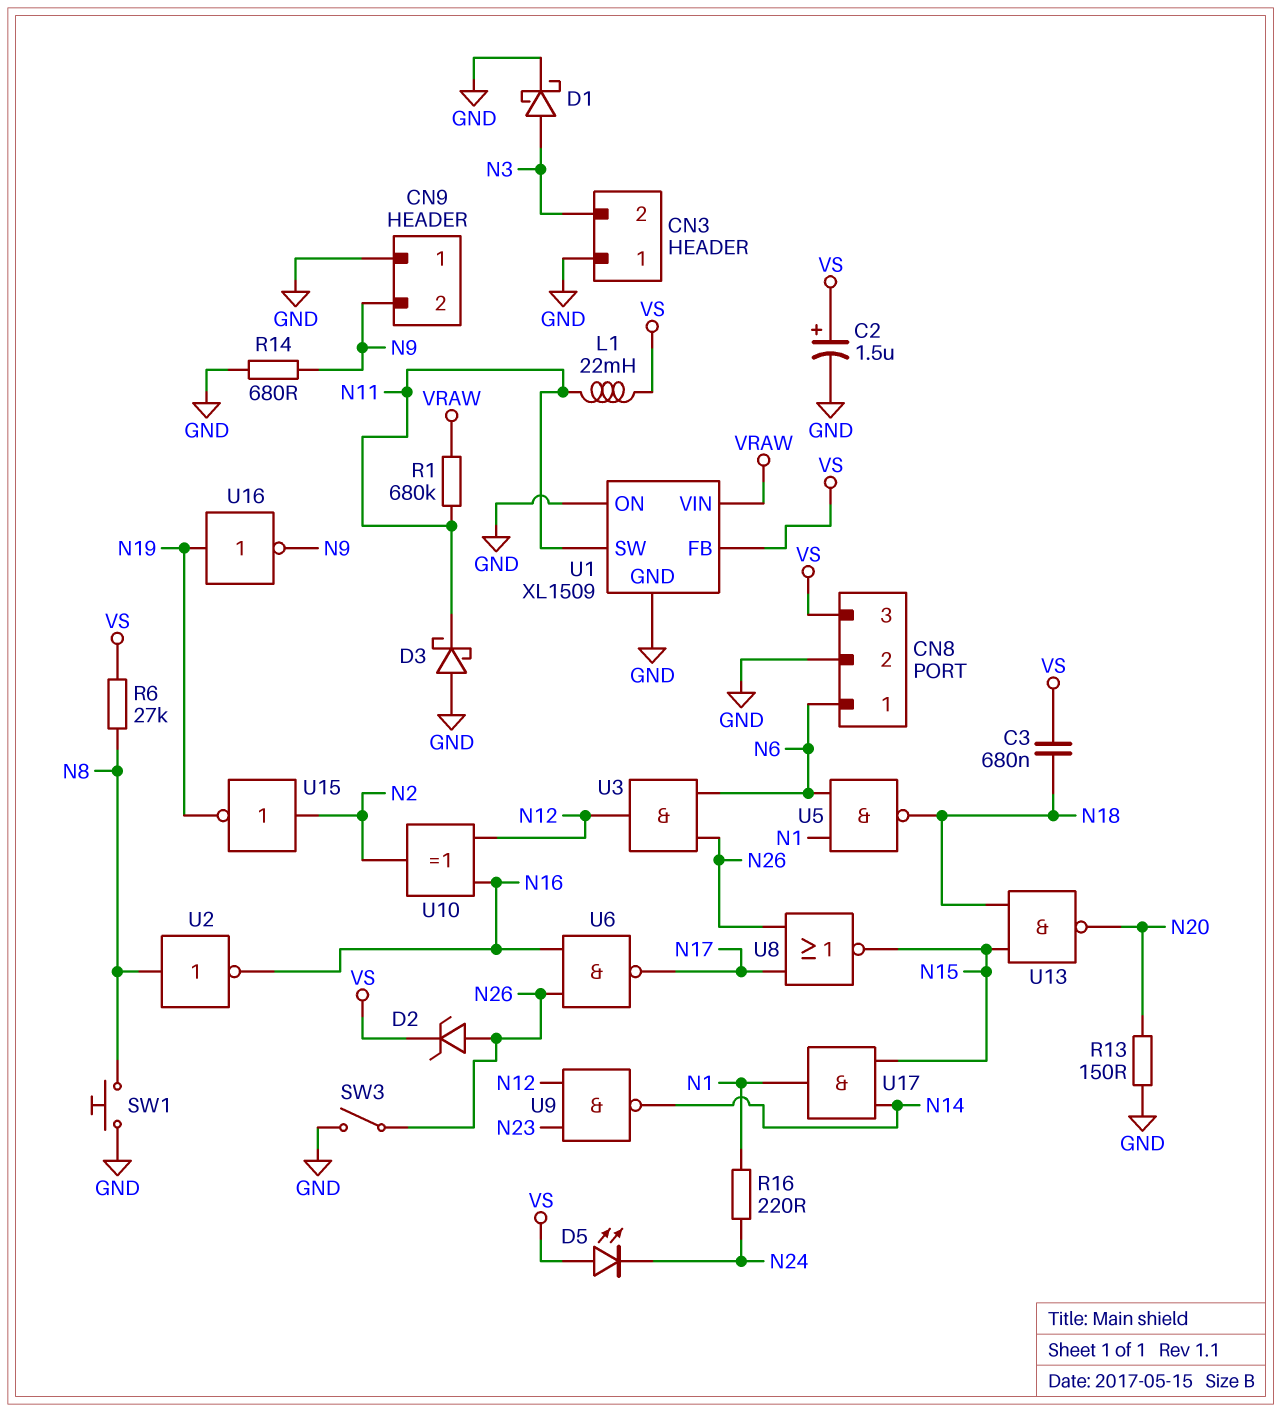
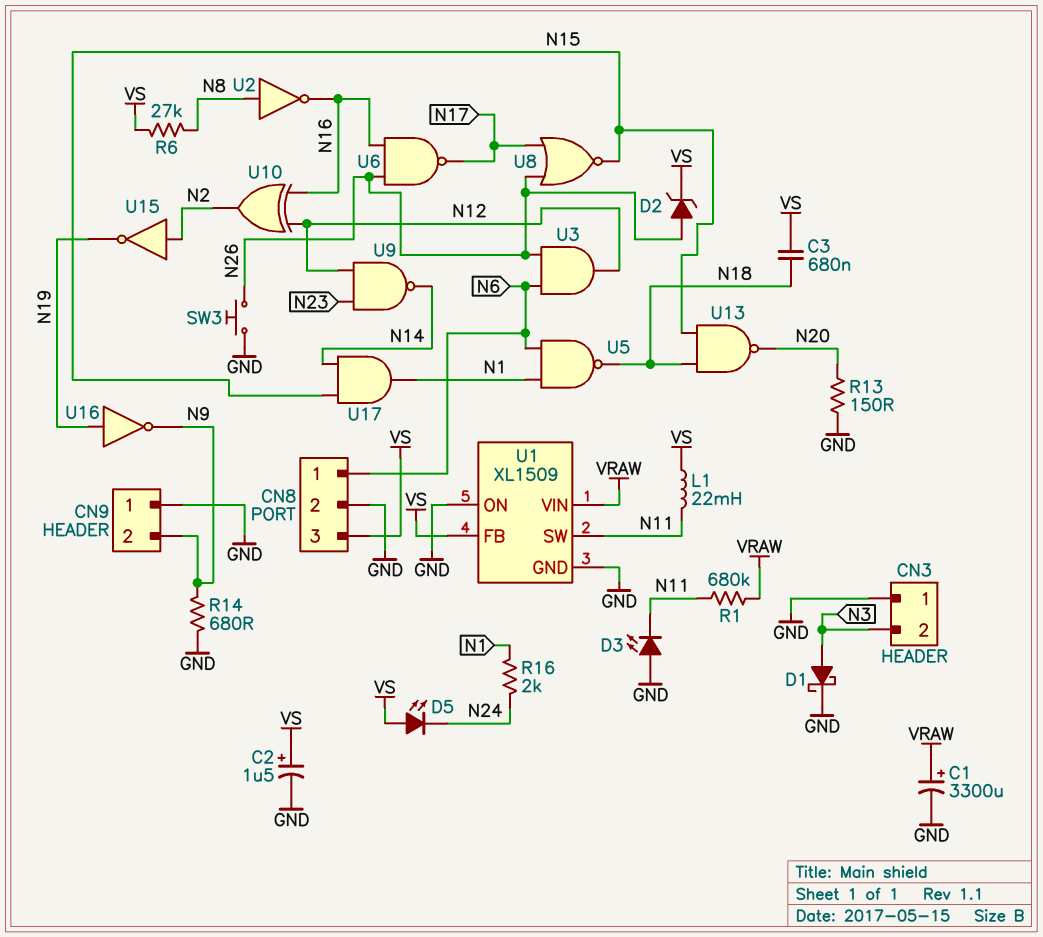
C1: none -> 3300uF (plus VRAW, minus GND)
D3: schottky (A GND, K N11) -> LED (A GND, K N11)
R16: 220 (N1, N24) -> 2k (N1, N24)
SW1: button (GND, N8) -> none
SW3: switch (GND, N26) -> button (GND, N26)

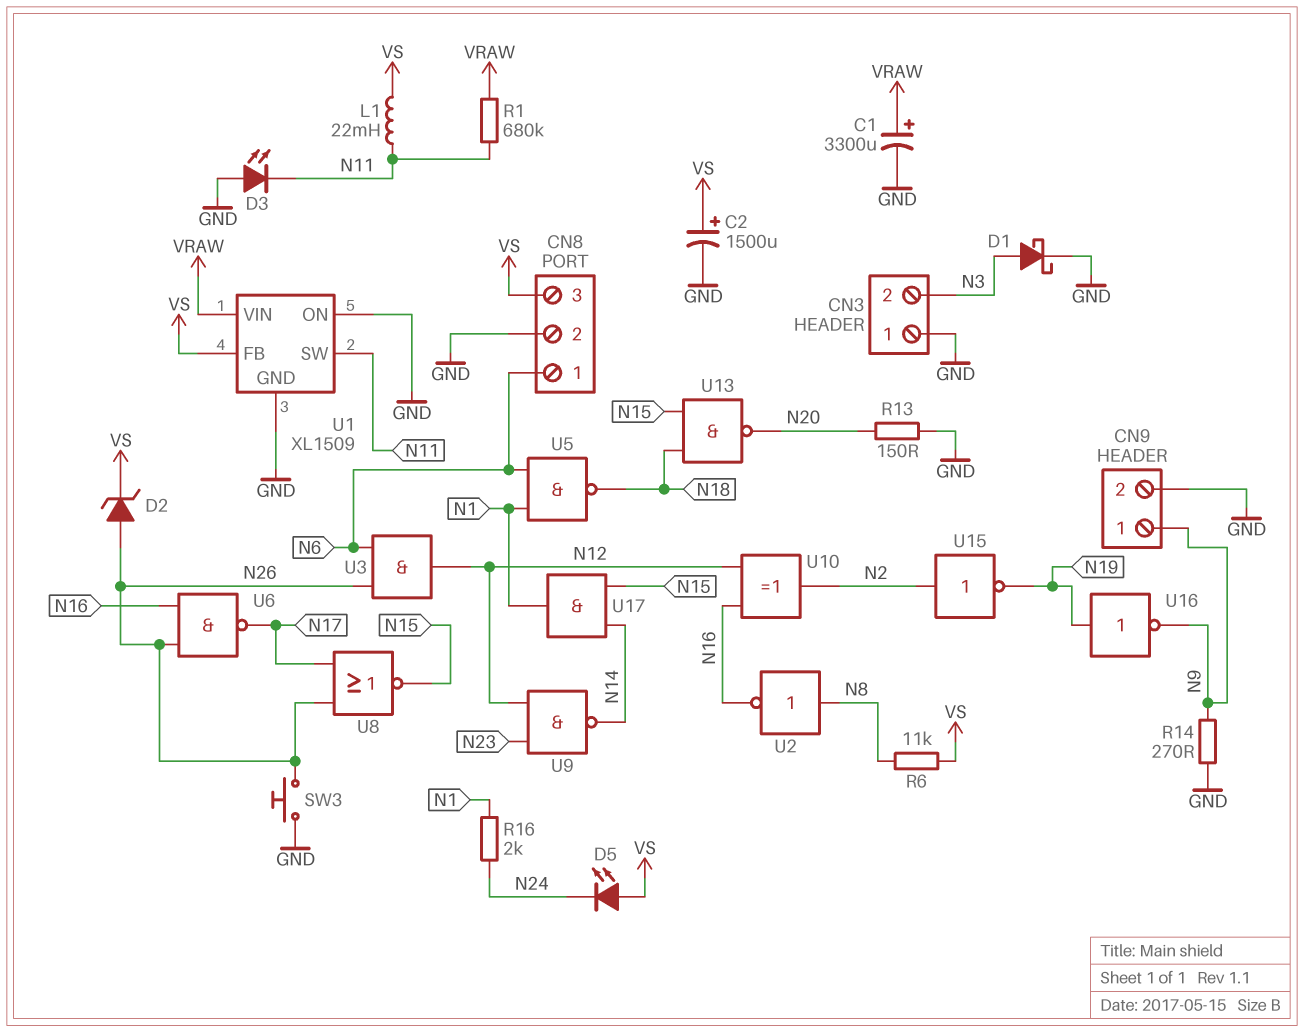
C2: 1.5uF (plus VS, minus GND) -> 1500uF (plus VS, minus GND)
C3: 680nF (N18, VS) -> none
CN9 pin 1: GND -> N9
CN9 pin 2: N9 -> GND
R6: 27k (N8, VS) -> 11k (N8, VS)
R14: 680 (GND, N9) -> 270 (GND, N9)

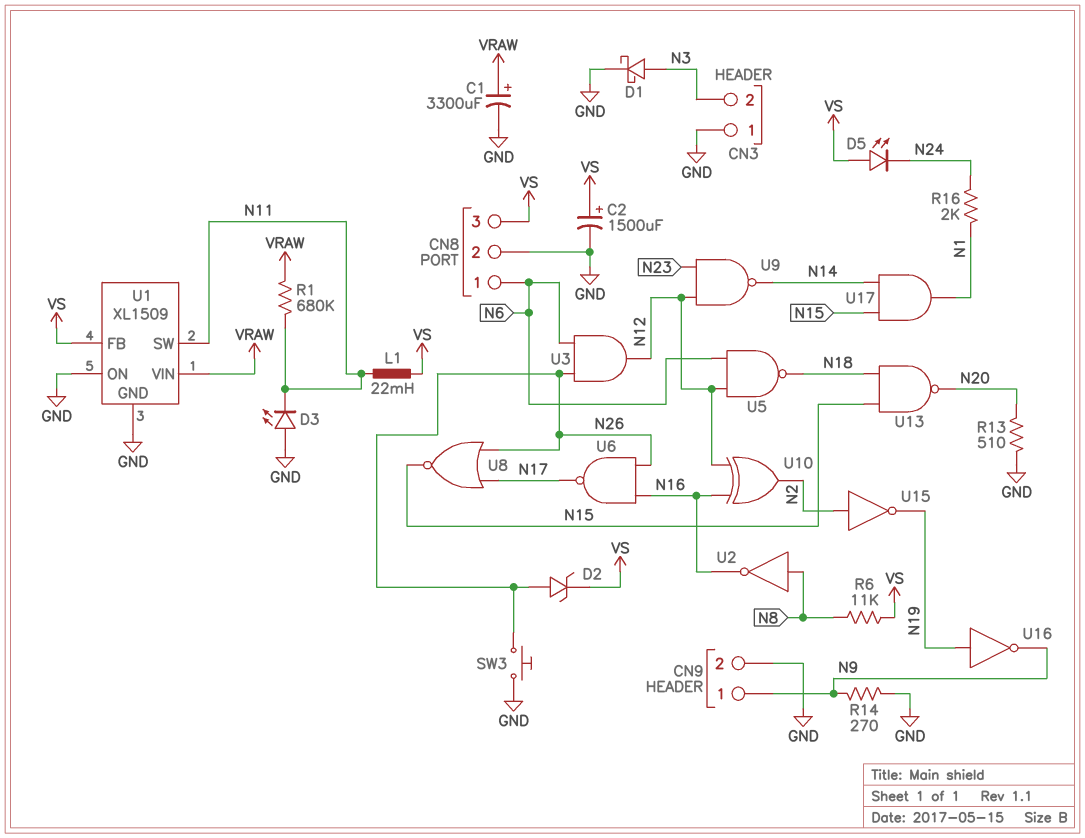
R13: 150 (GND, N20) -> 510 (GND, N20)
U5: NAND (in N1, in N6, out N18) -> NAND (in N6, in N12, out N18)

